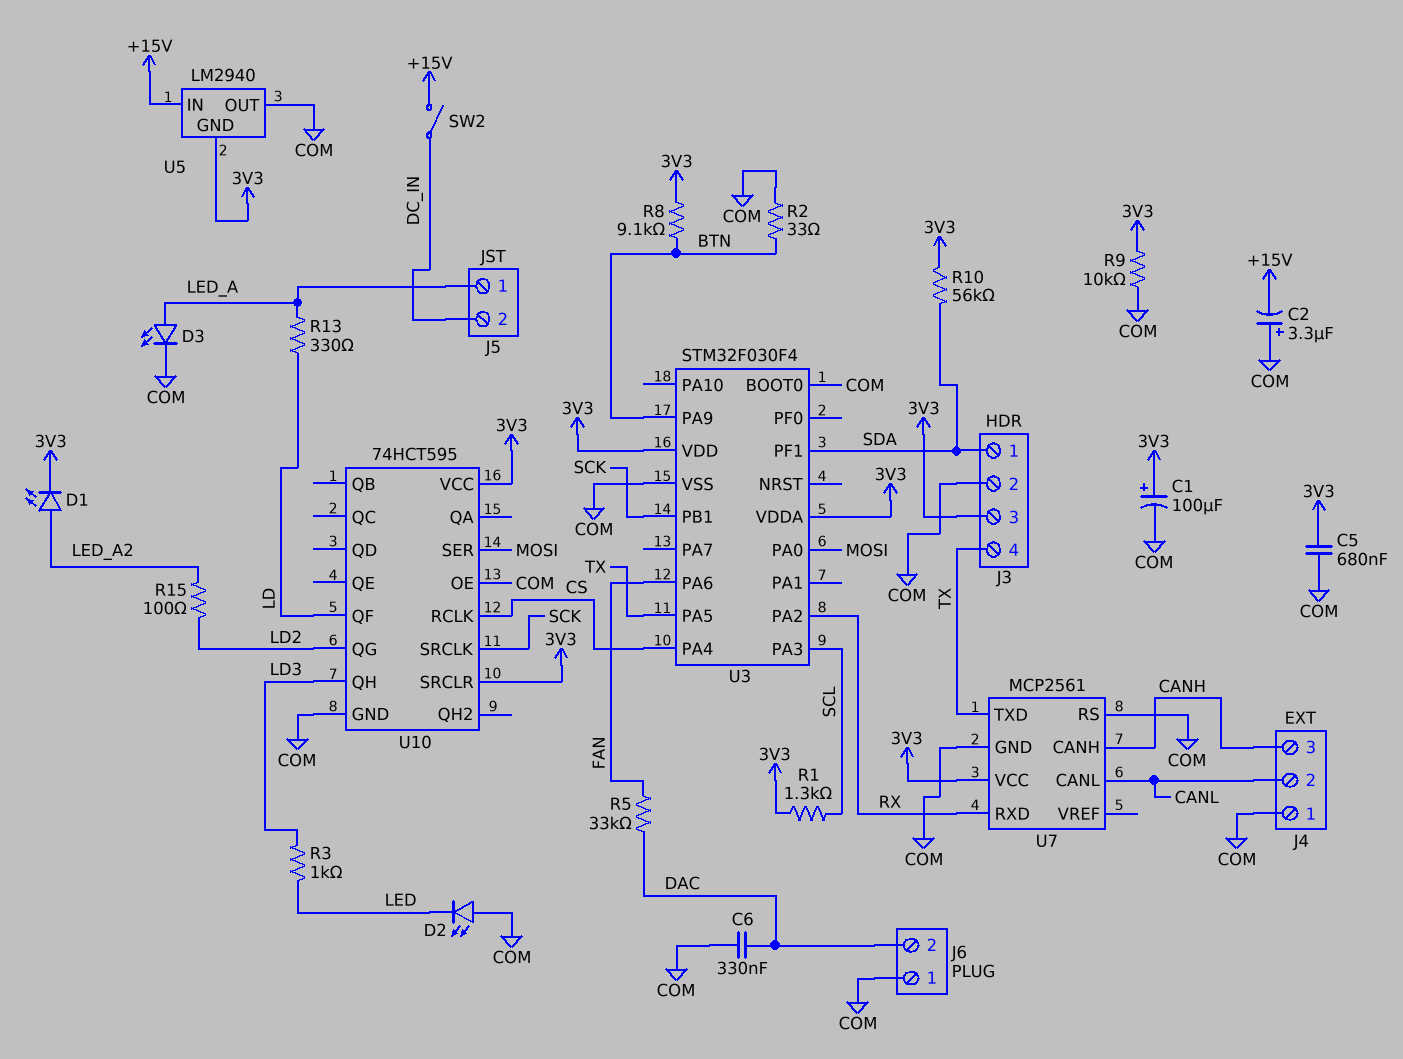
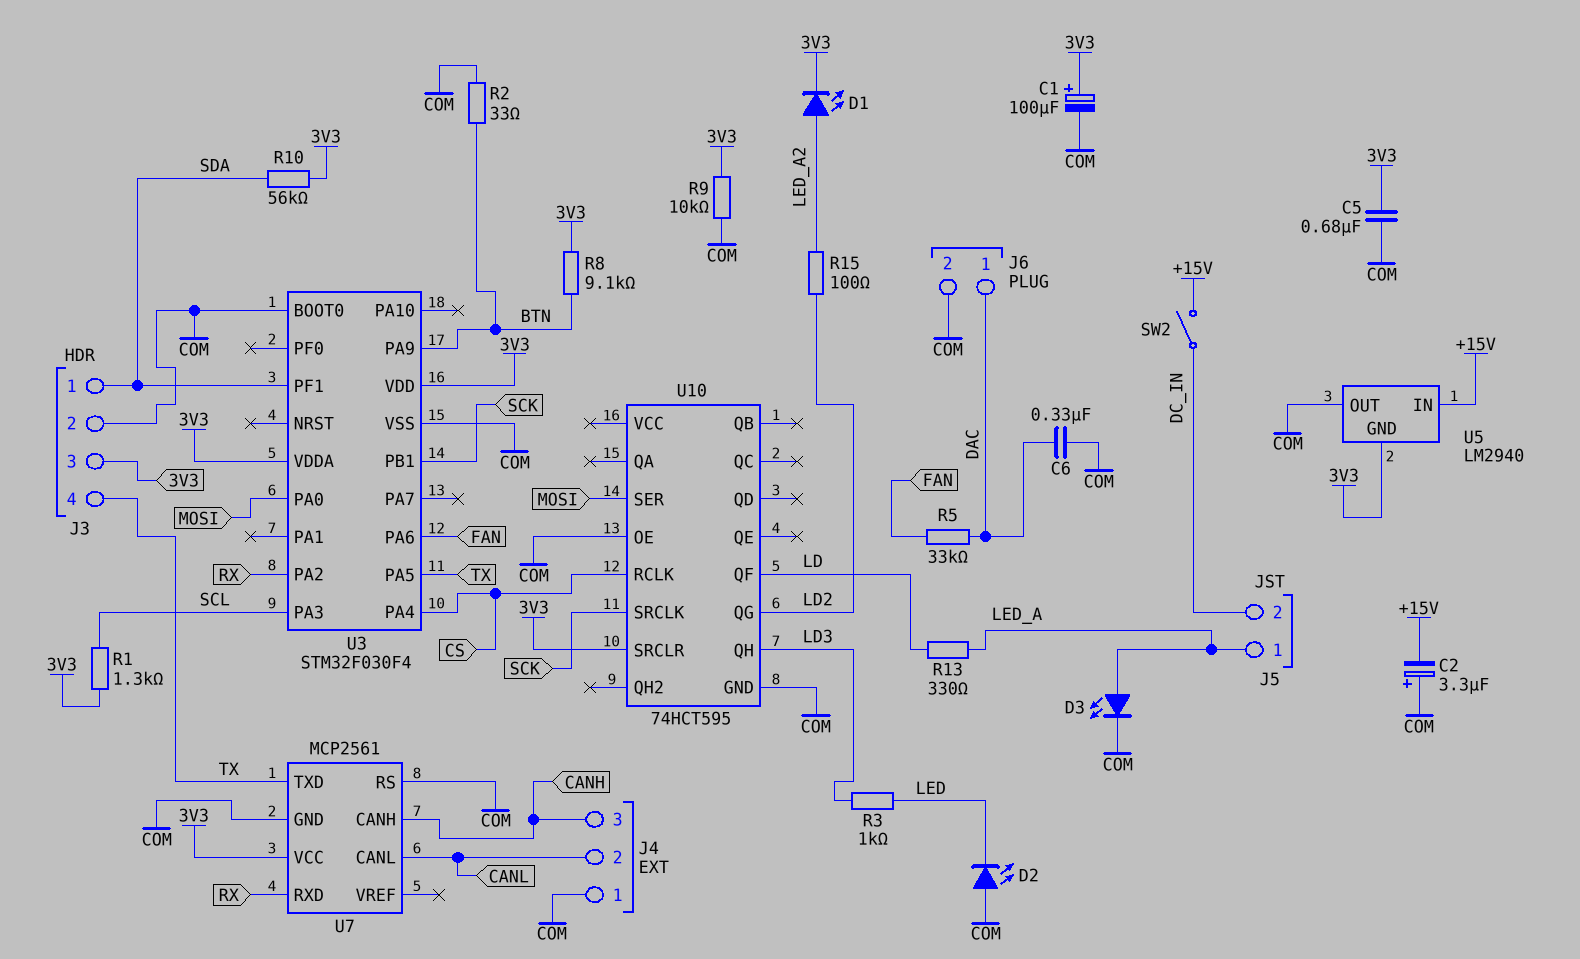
J6 pin 1: COM -> DAC
J6 pin 2: DAC -> COM
U10 pin VCC: 3V3 -> none

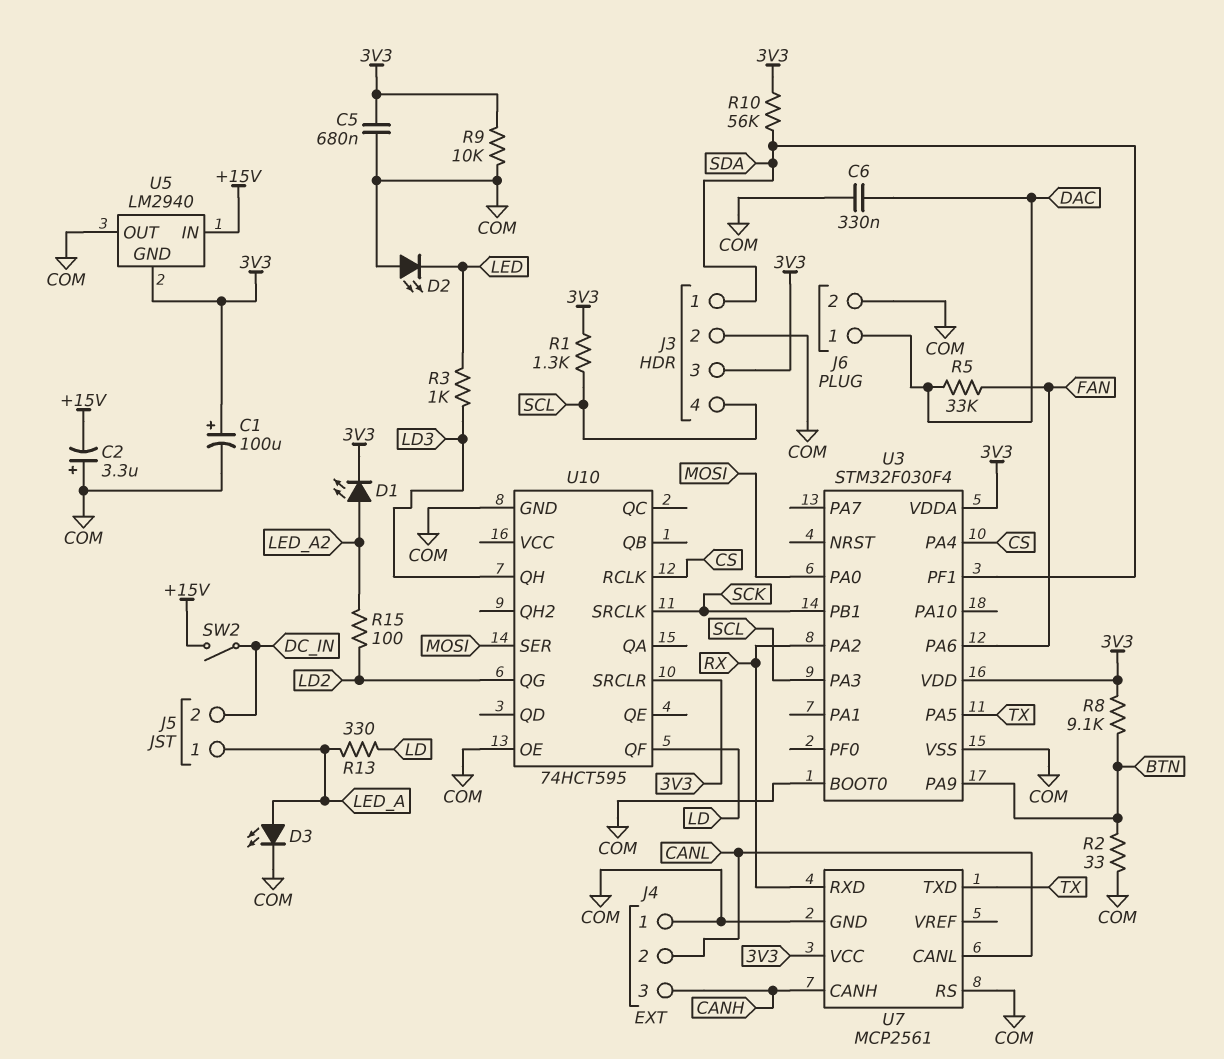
J3 pin 4: TX -> SCL

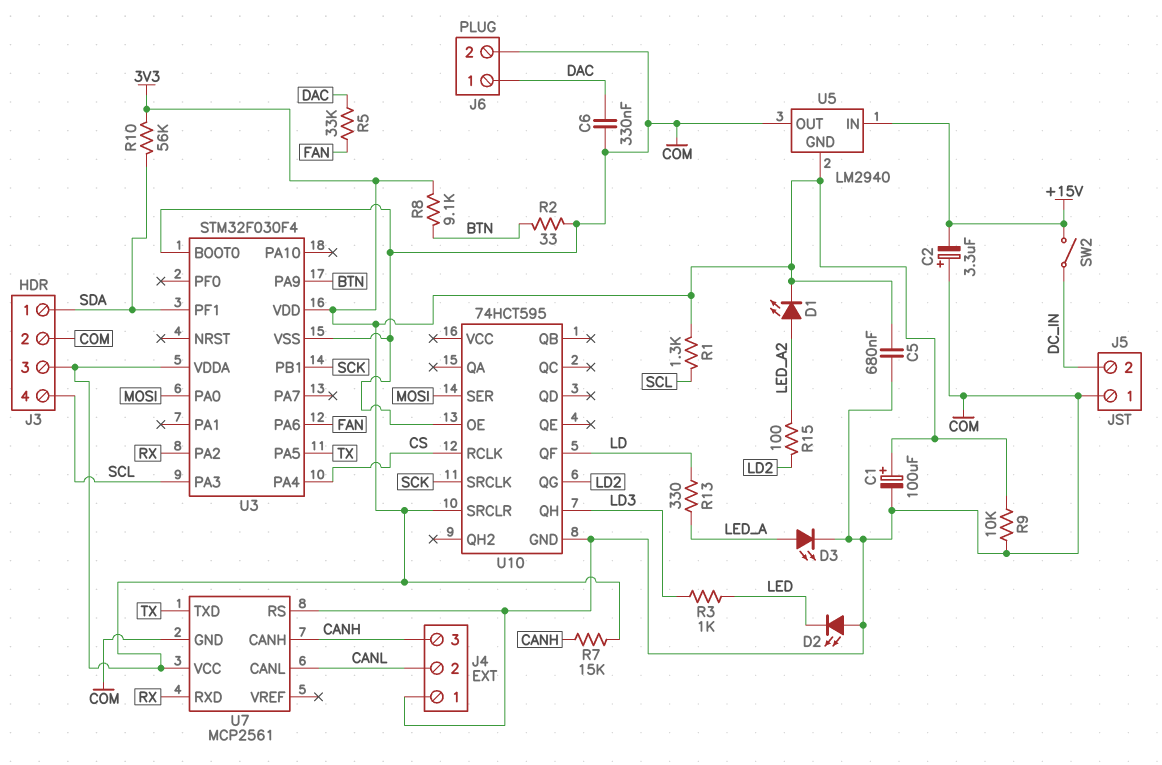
J5 pin 1: LED_A -> COM
R7: none -> 15k (3V3, CANH)

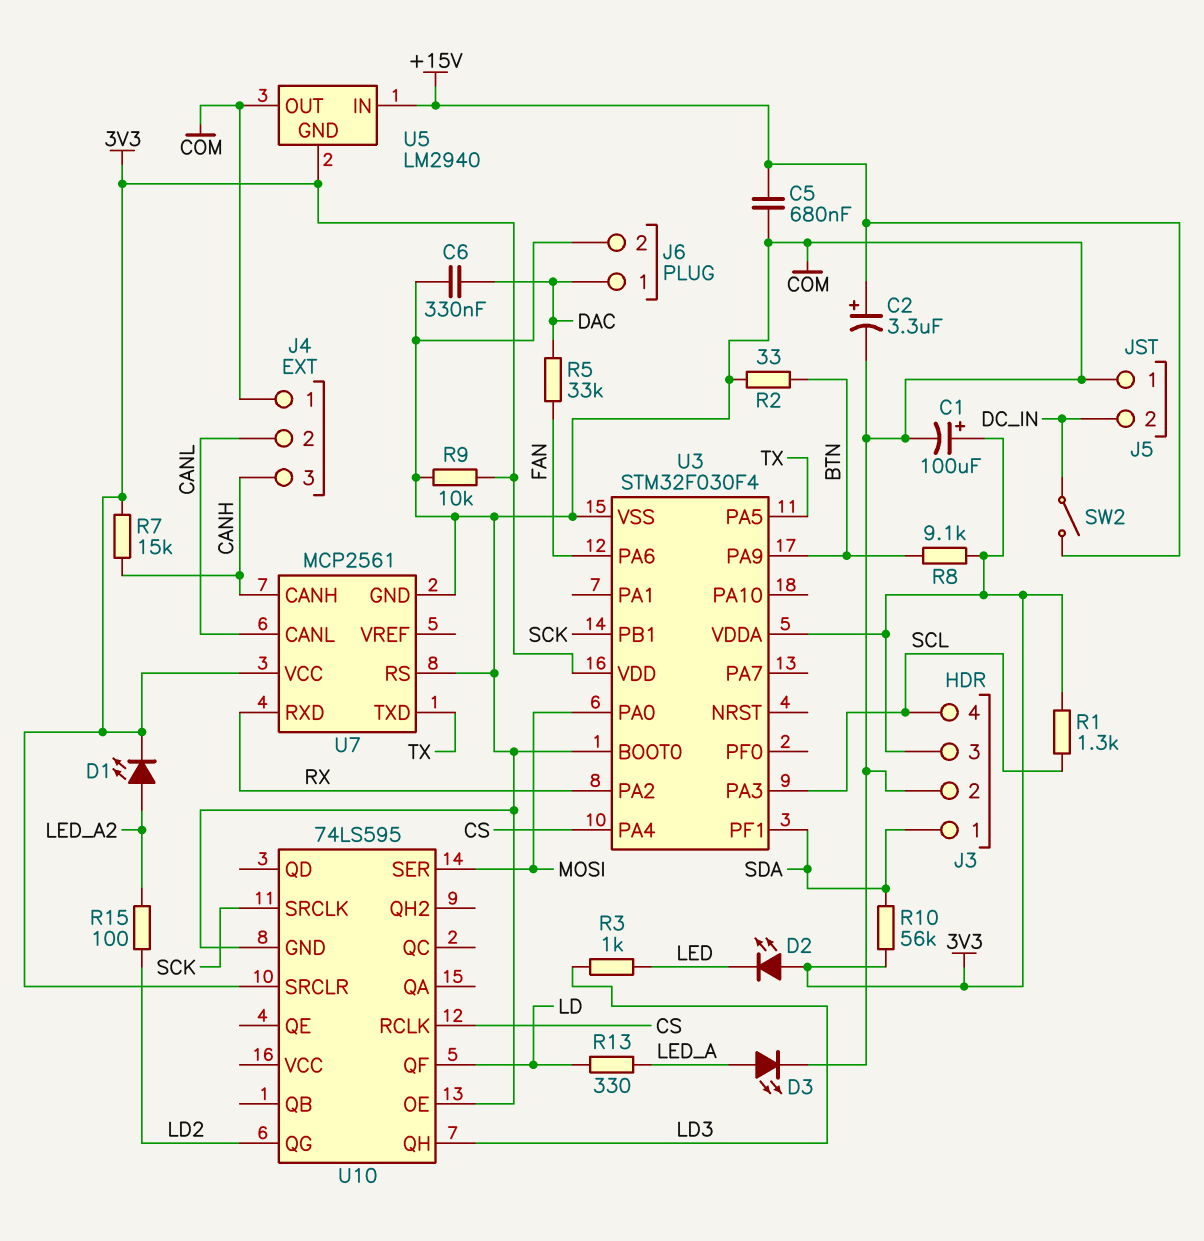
C2: 3.3uF (plus COM, minus +15V) -> 3.3uF (plus +15V, minus COM)
C5: 680nF (3V3, COM) -> 680nF (+15V, COM)
D2: LED (A COM, K LED) -> LED (A 3V3, K LED)
U10: 74HCT595 -> 74LS595

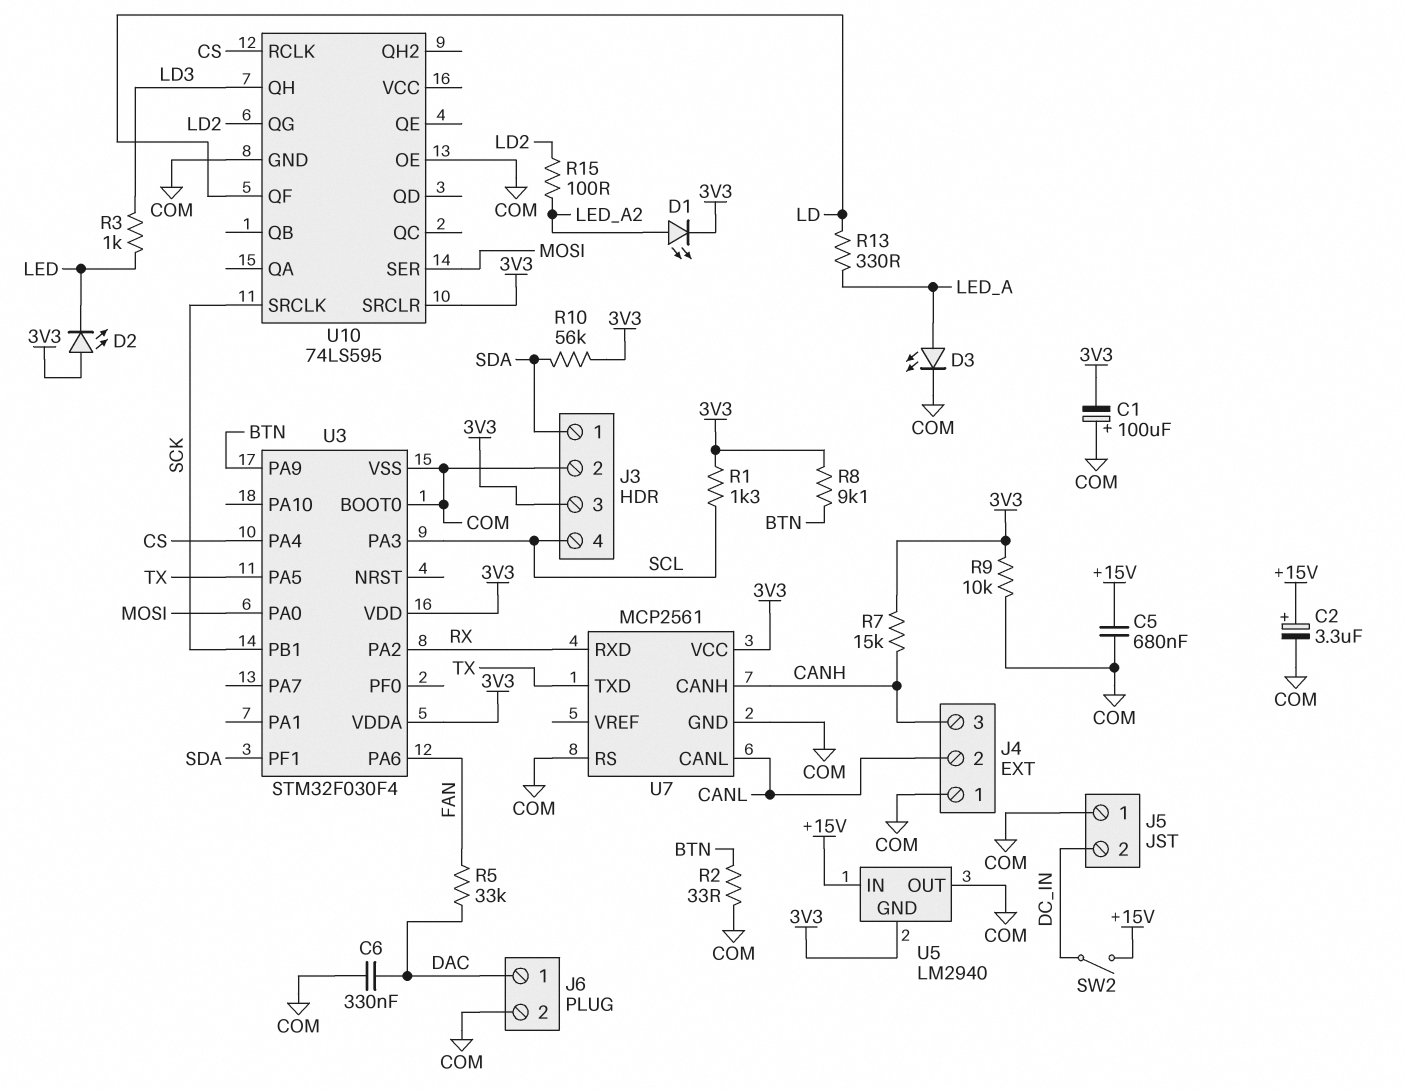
C1: 100uF (plus 3V3, minus COM) -> 100uF (plus COM, minus 3V3)

